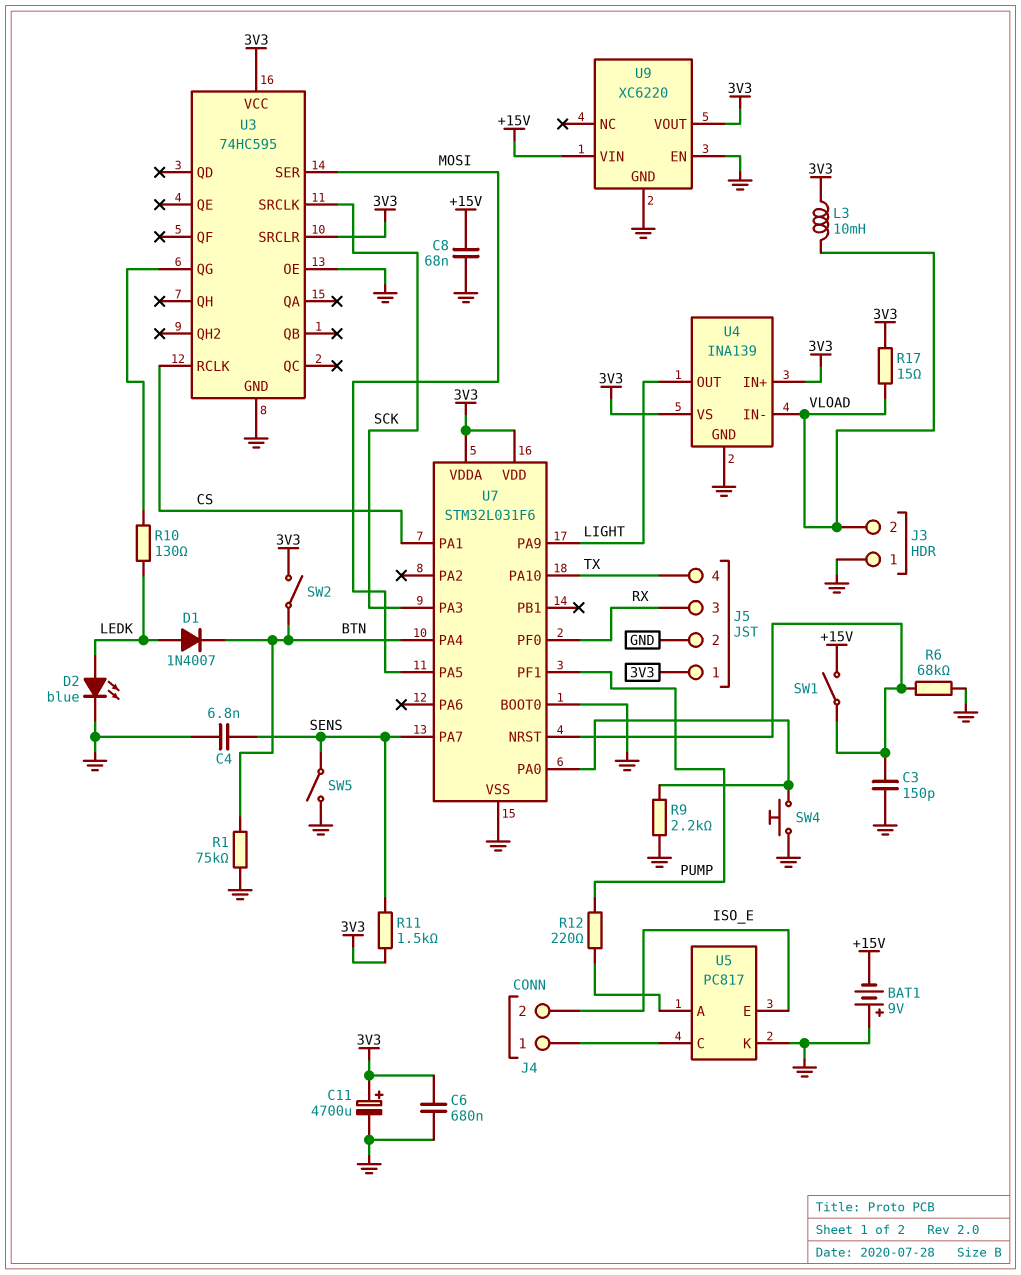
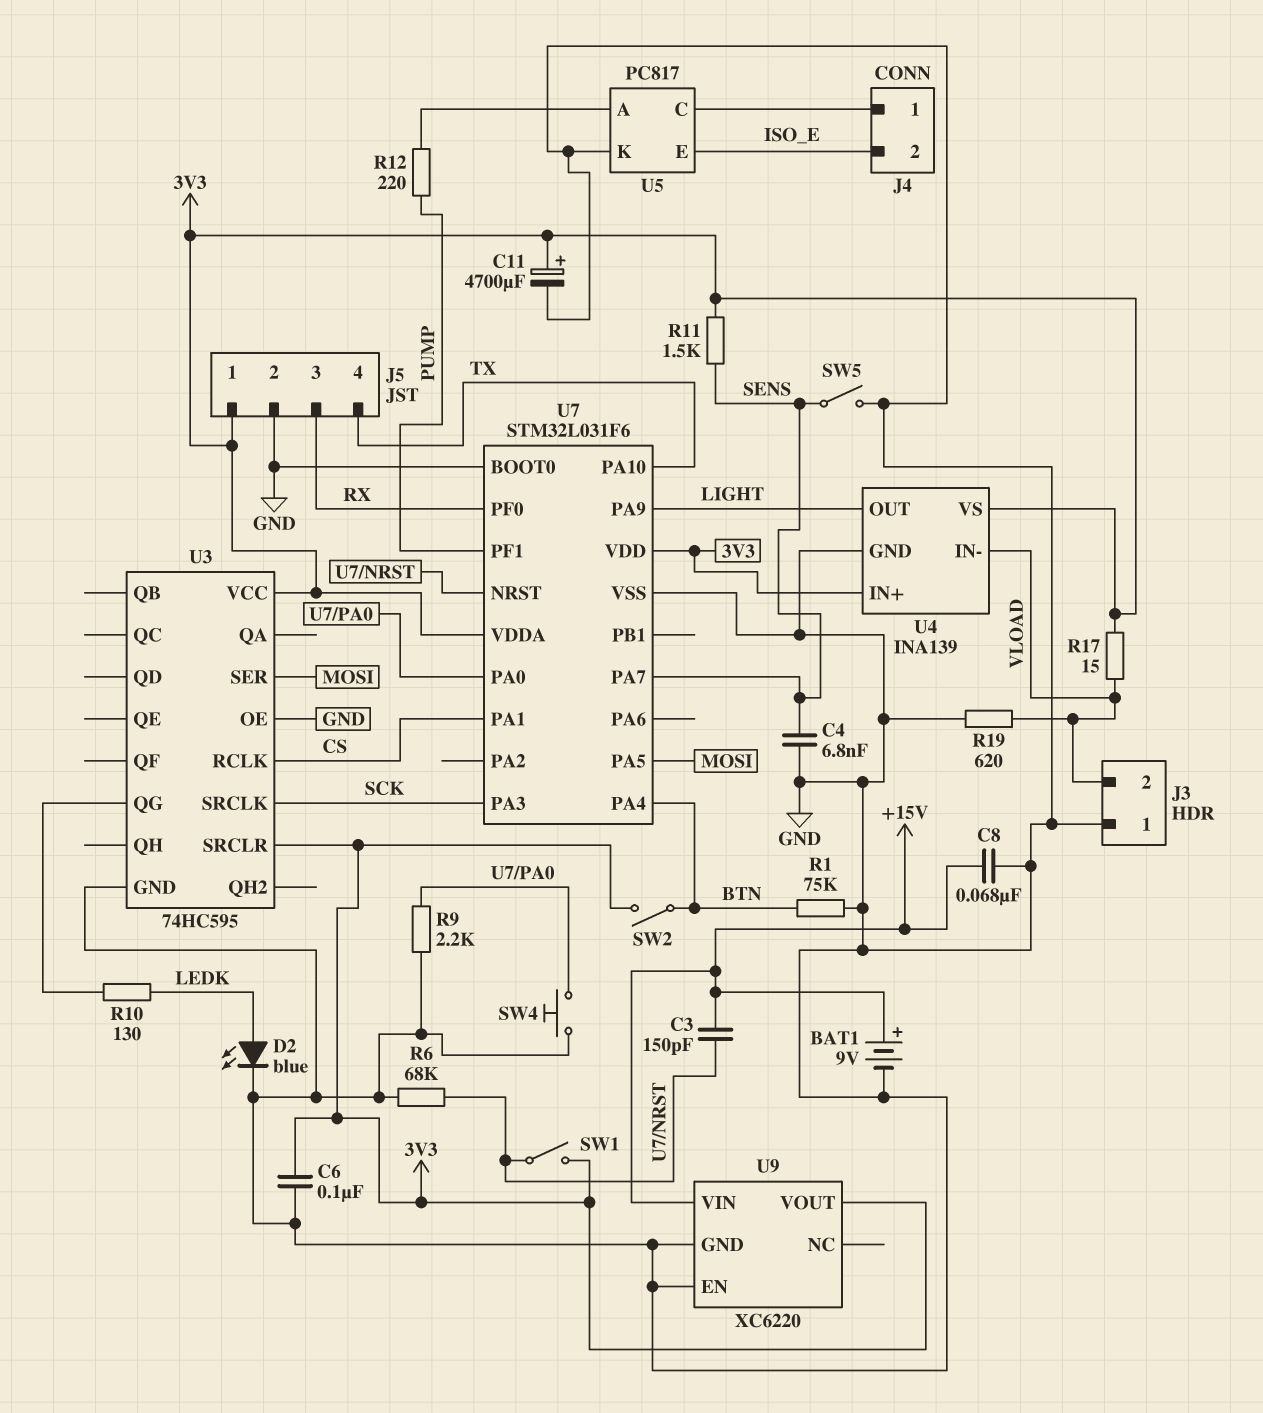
BAT1: 9V (plus GND, minus +15V) -> 9V (plus +15V, minus GND)
C3: 150pF (GND, U7/NRST) -> 150pF (+15V, U7/NRST)
C6: 680nF (3V3, GND) -> 100nF (3V3, GND)
D1: diode 1N4007 (A LEDK, K BTN) -> none
L3: 10mH (3V3, VLOAD) -> none
R19: none -> 620 (GND, VLOAD)
SW1: switch (+15V, U7/NRST) -> switch (3V3, U7/NRST)

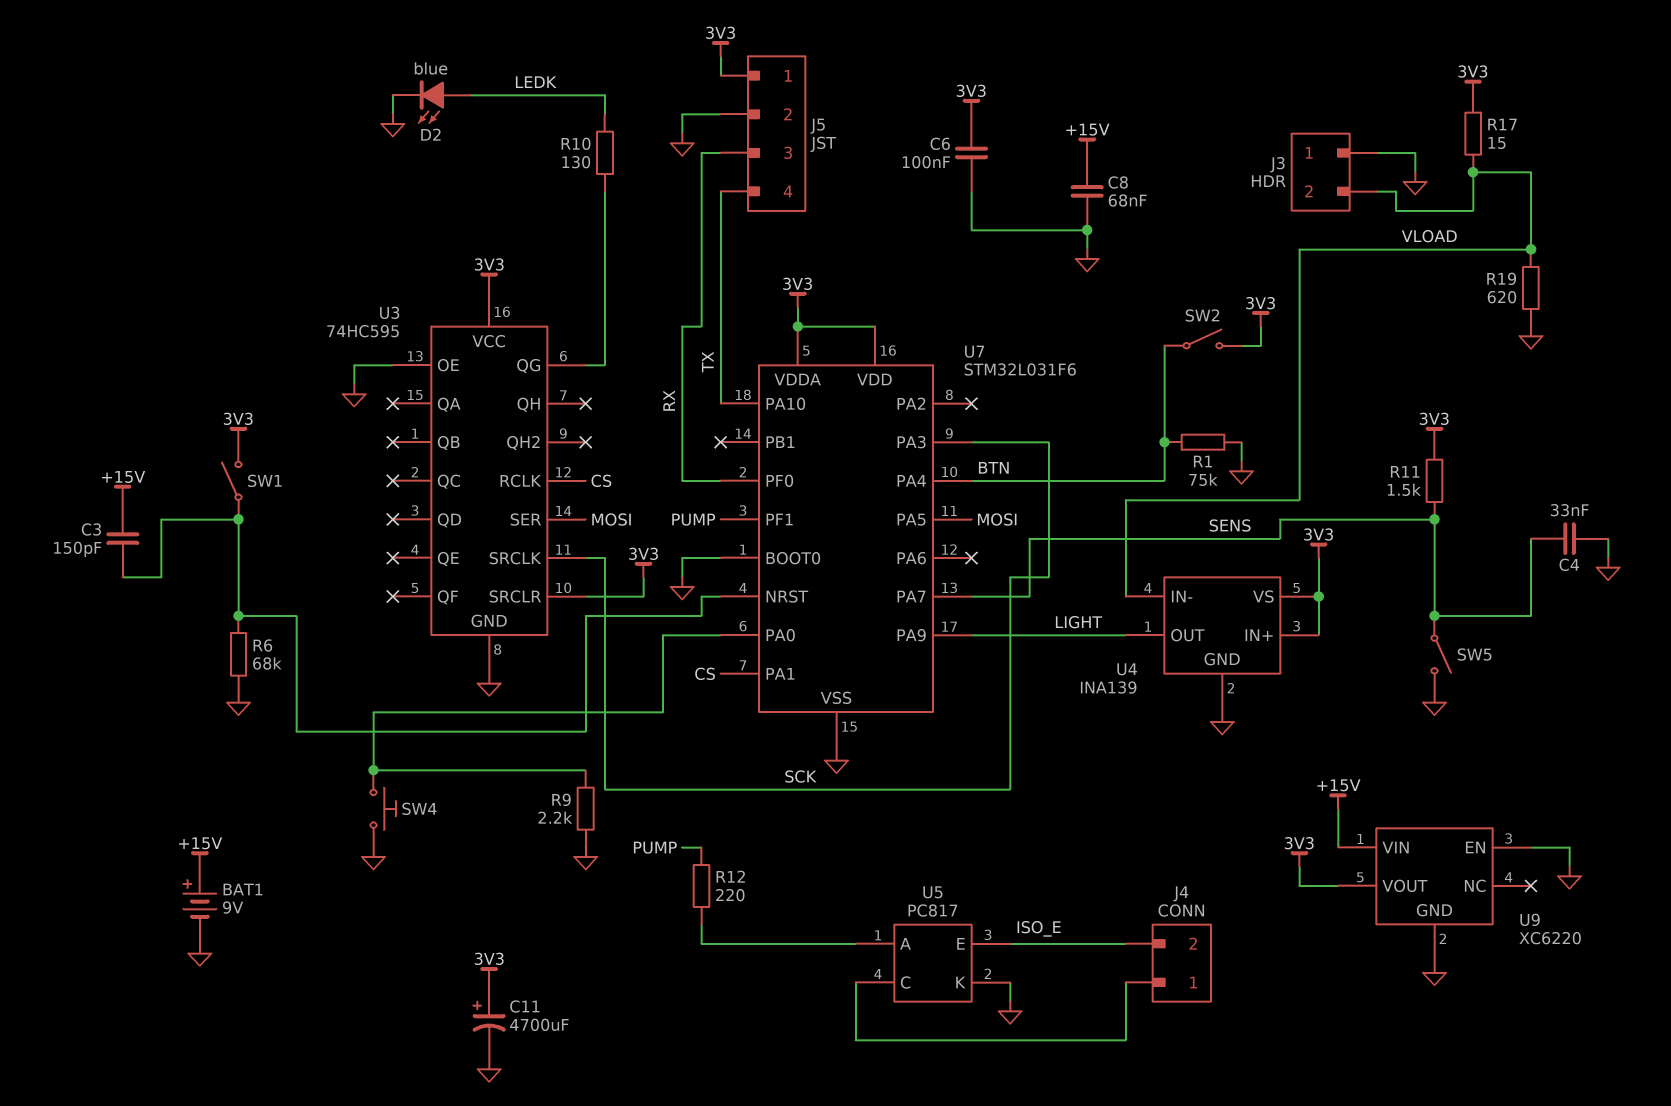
C4: 6.8nF (GND, SENS) -> 33nF (GND, SENS)

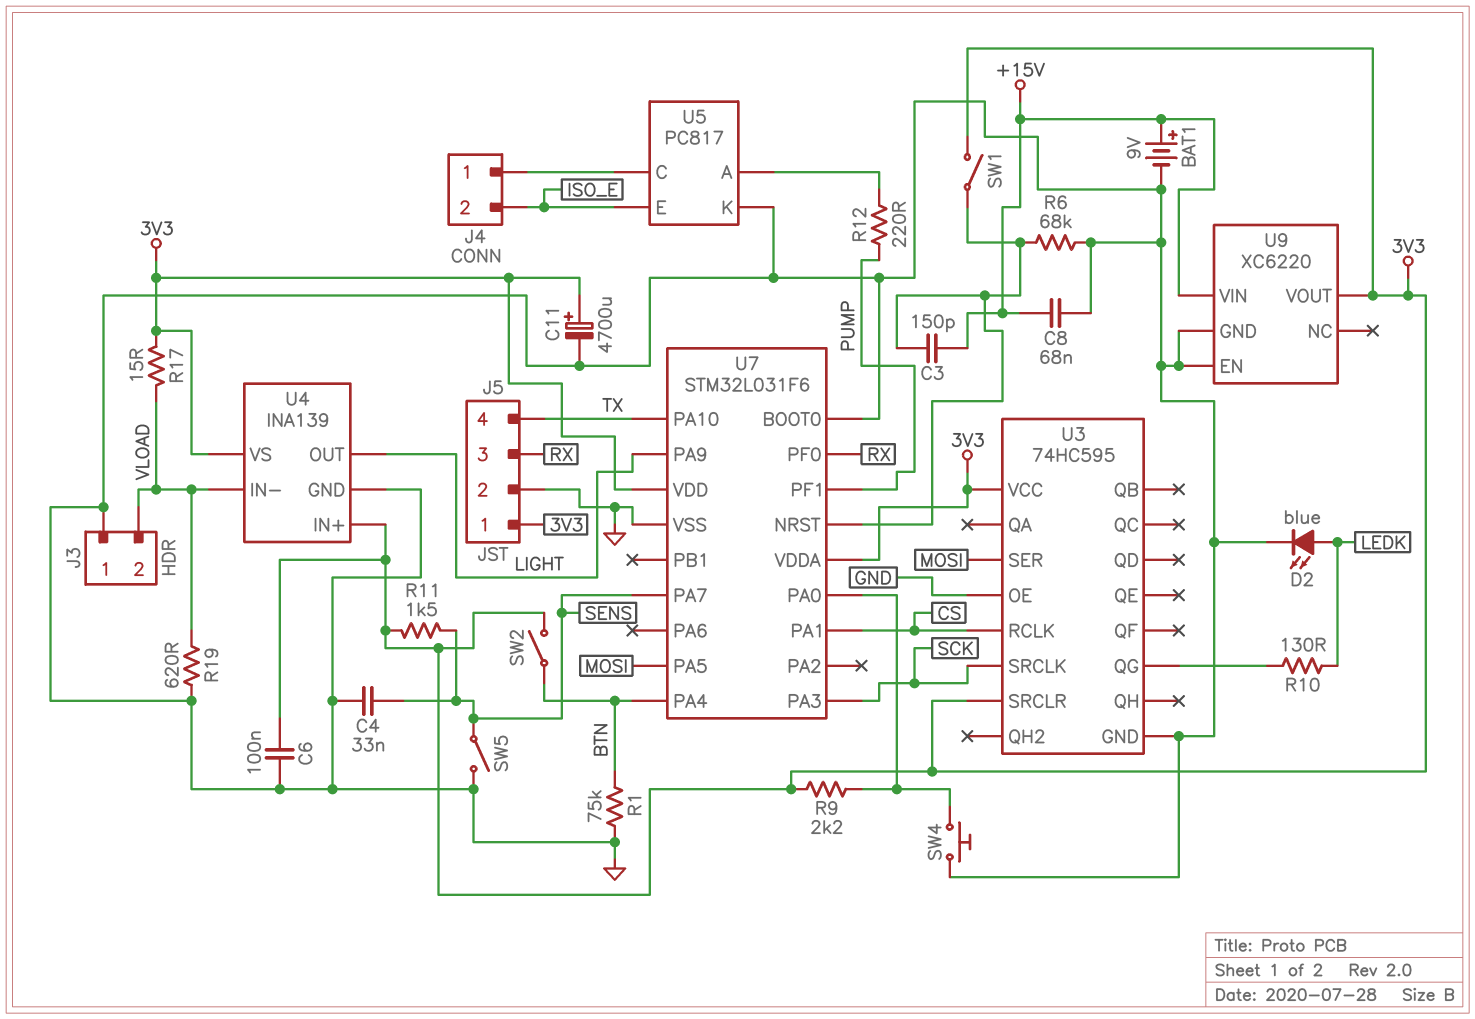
R9: 2.2k (GND, U7/PA0) -> 2.2k (3V3, U7/PA0)

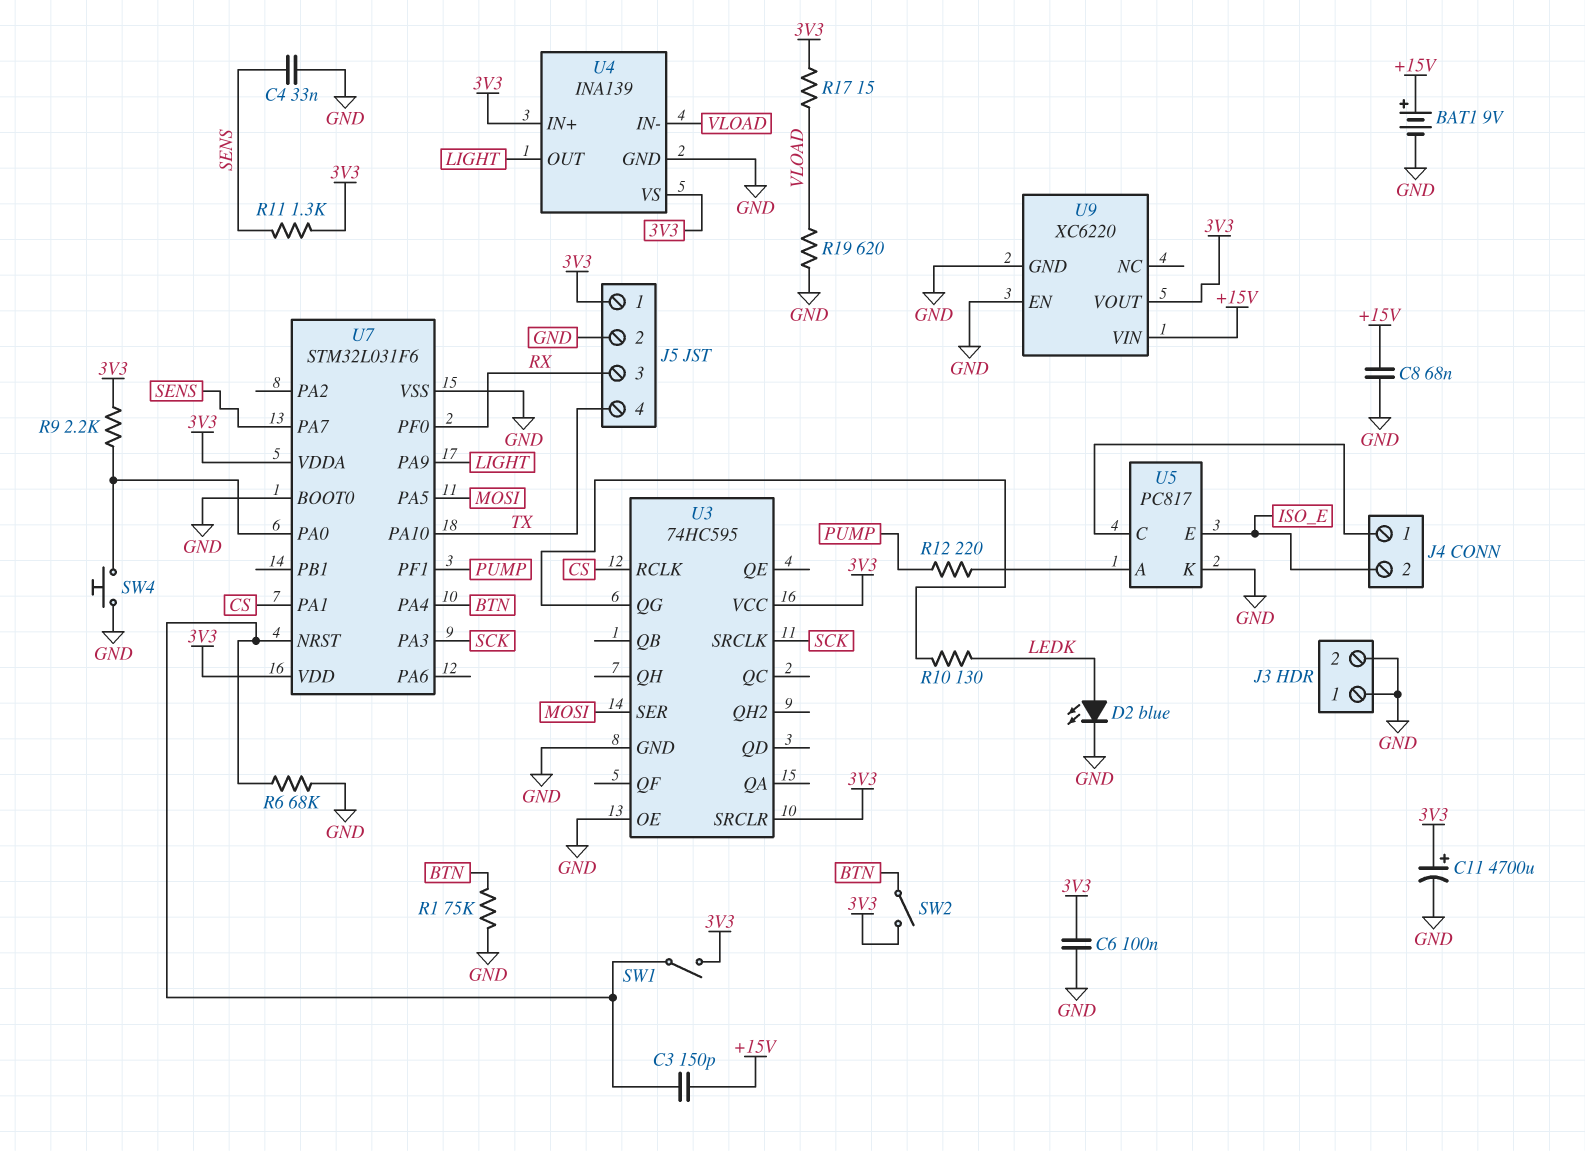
J3 pin 2: VLOAD -> GND
R11: 1.5k (3V3, SENS) -> 1.3k (3V3, SENS)
SW5: switch (GND, SENS) -> none

